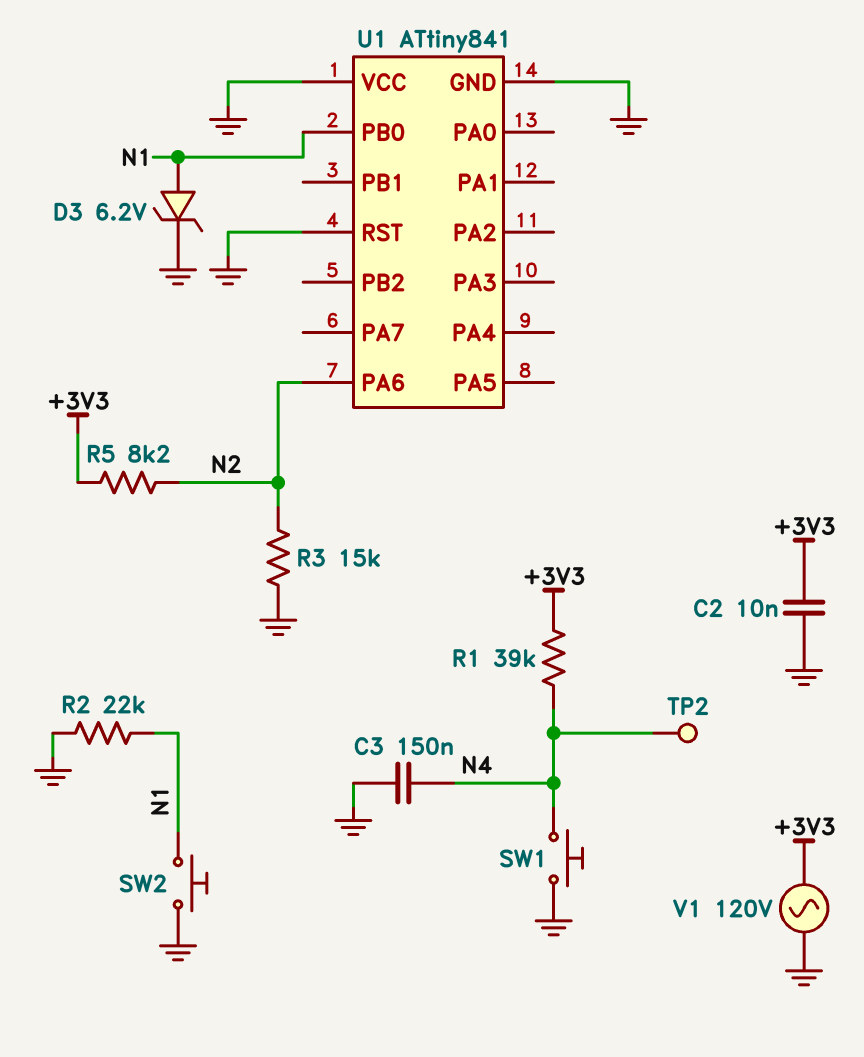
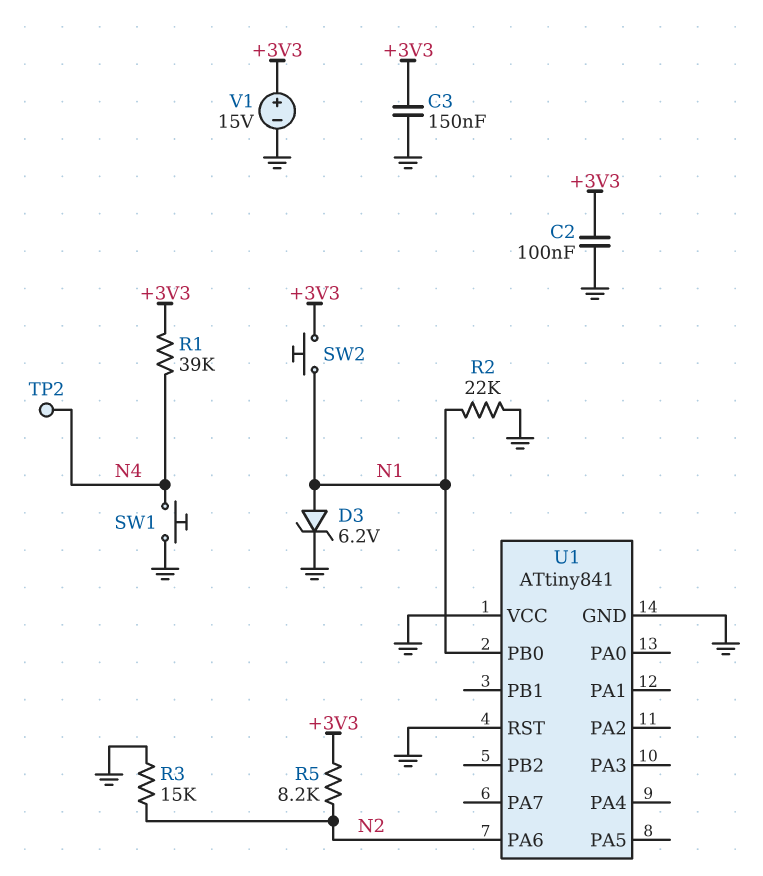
C2: 10nF (+3V3, GND) -> 100nF (+3V3, GND)
C3: 150nF (GND, N4) -> 150nF (+3V3, GND)
SW2: button (GND, N1) -> button (+3V3, N1)
V1: AC 120V (+3V3, GND) -> 15V (plus +3V3, minus GND)

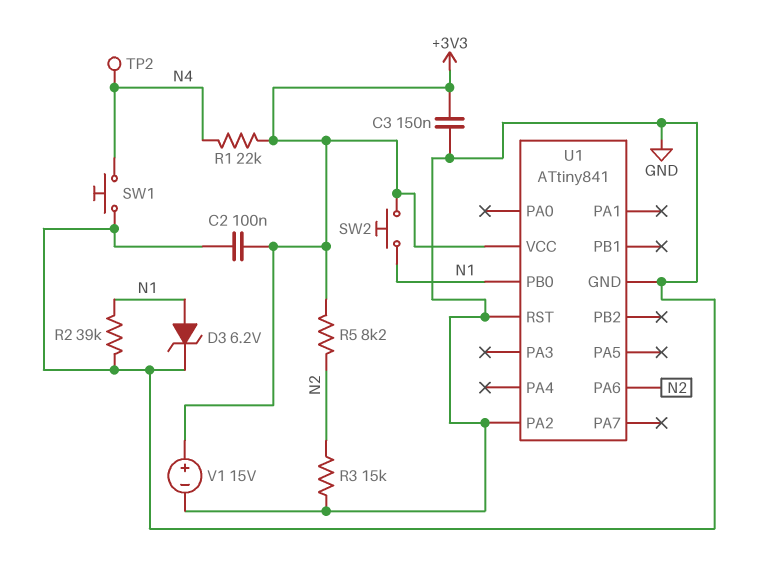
R1: 39k (+3V3, N4) -> 22k (+3V3, N4)
R2: 22k (GND, N1) -> 39k (GND, N1)
U1 pin PA2: none -> GND
U1 pin VCC: GND -> +3V3

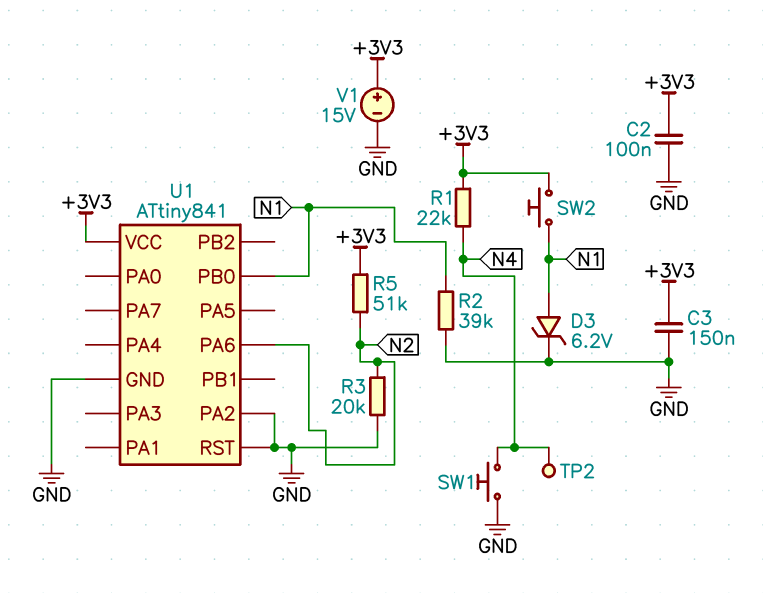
R3: 15k (GND, N2) -> 20k (GND, N2)
R5: 8.2k (+3V3, N2) -> 51k (+3V3, N2)

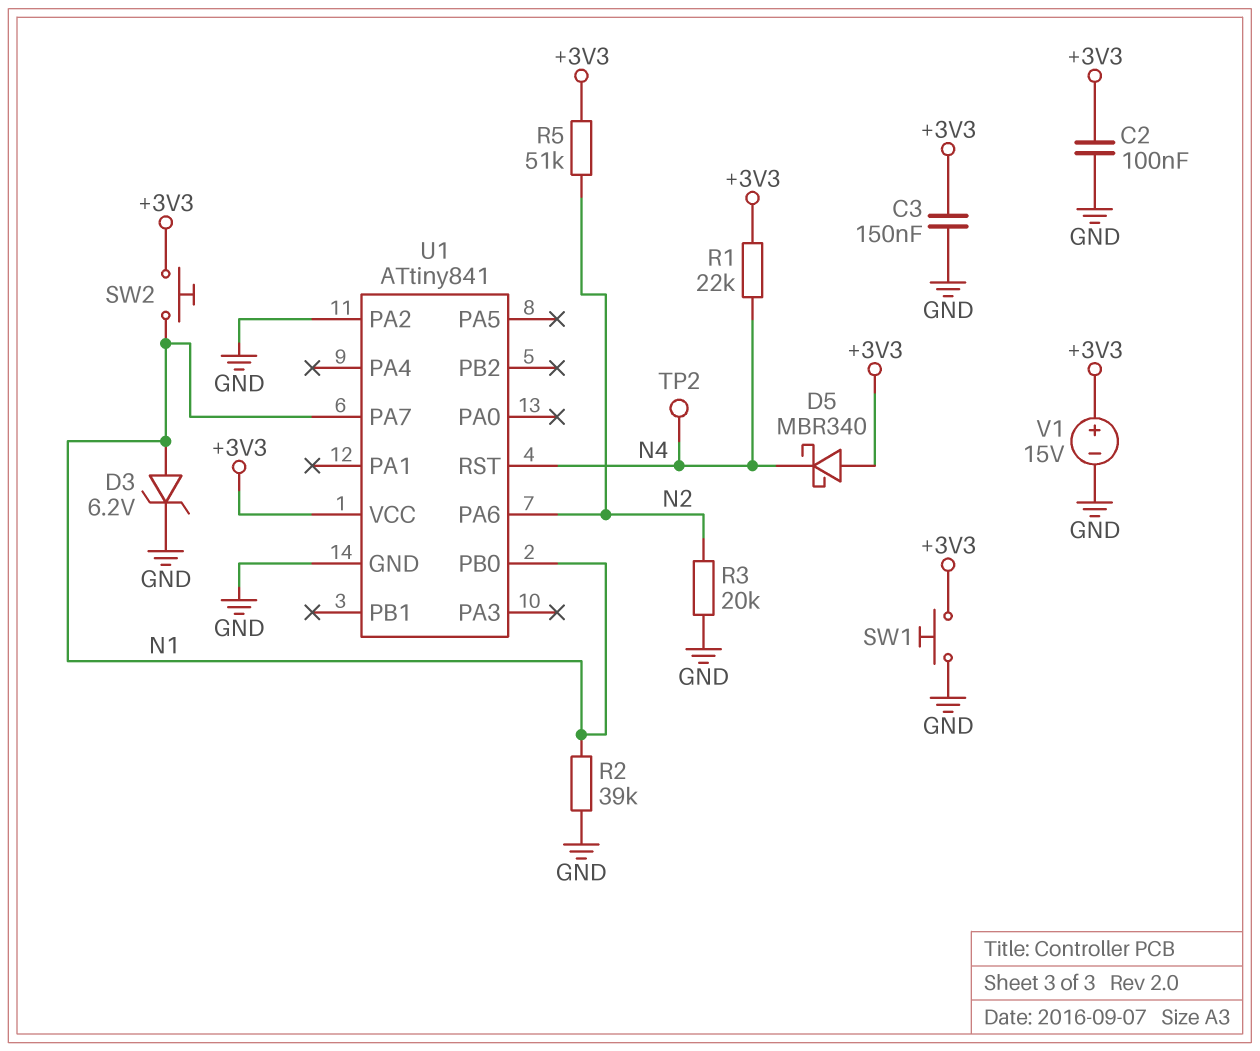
D5: none -> schottky MBR340 (A +3V3, K N4)
SW1: button (GND, N4) -> button (+3V3, GND)
U1 pin PA7: none -> N1
U1 pin RST: GND -> N4

